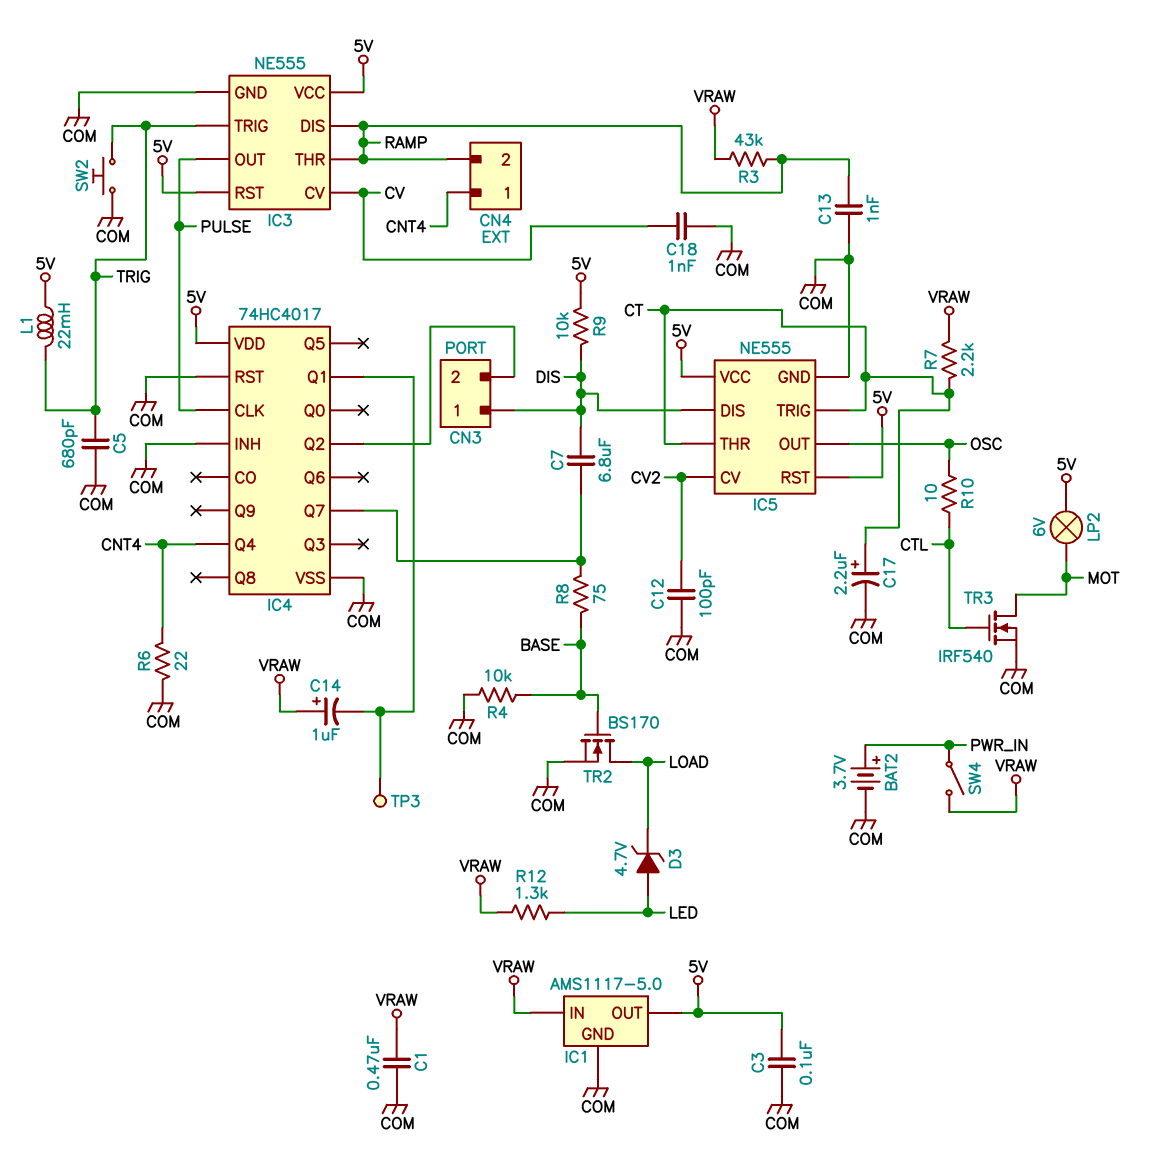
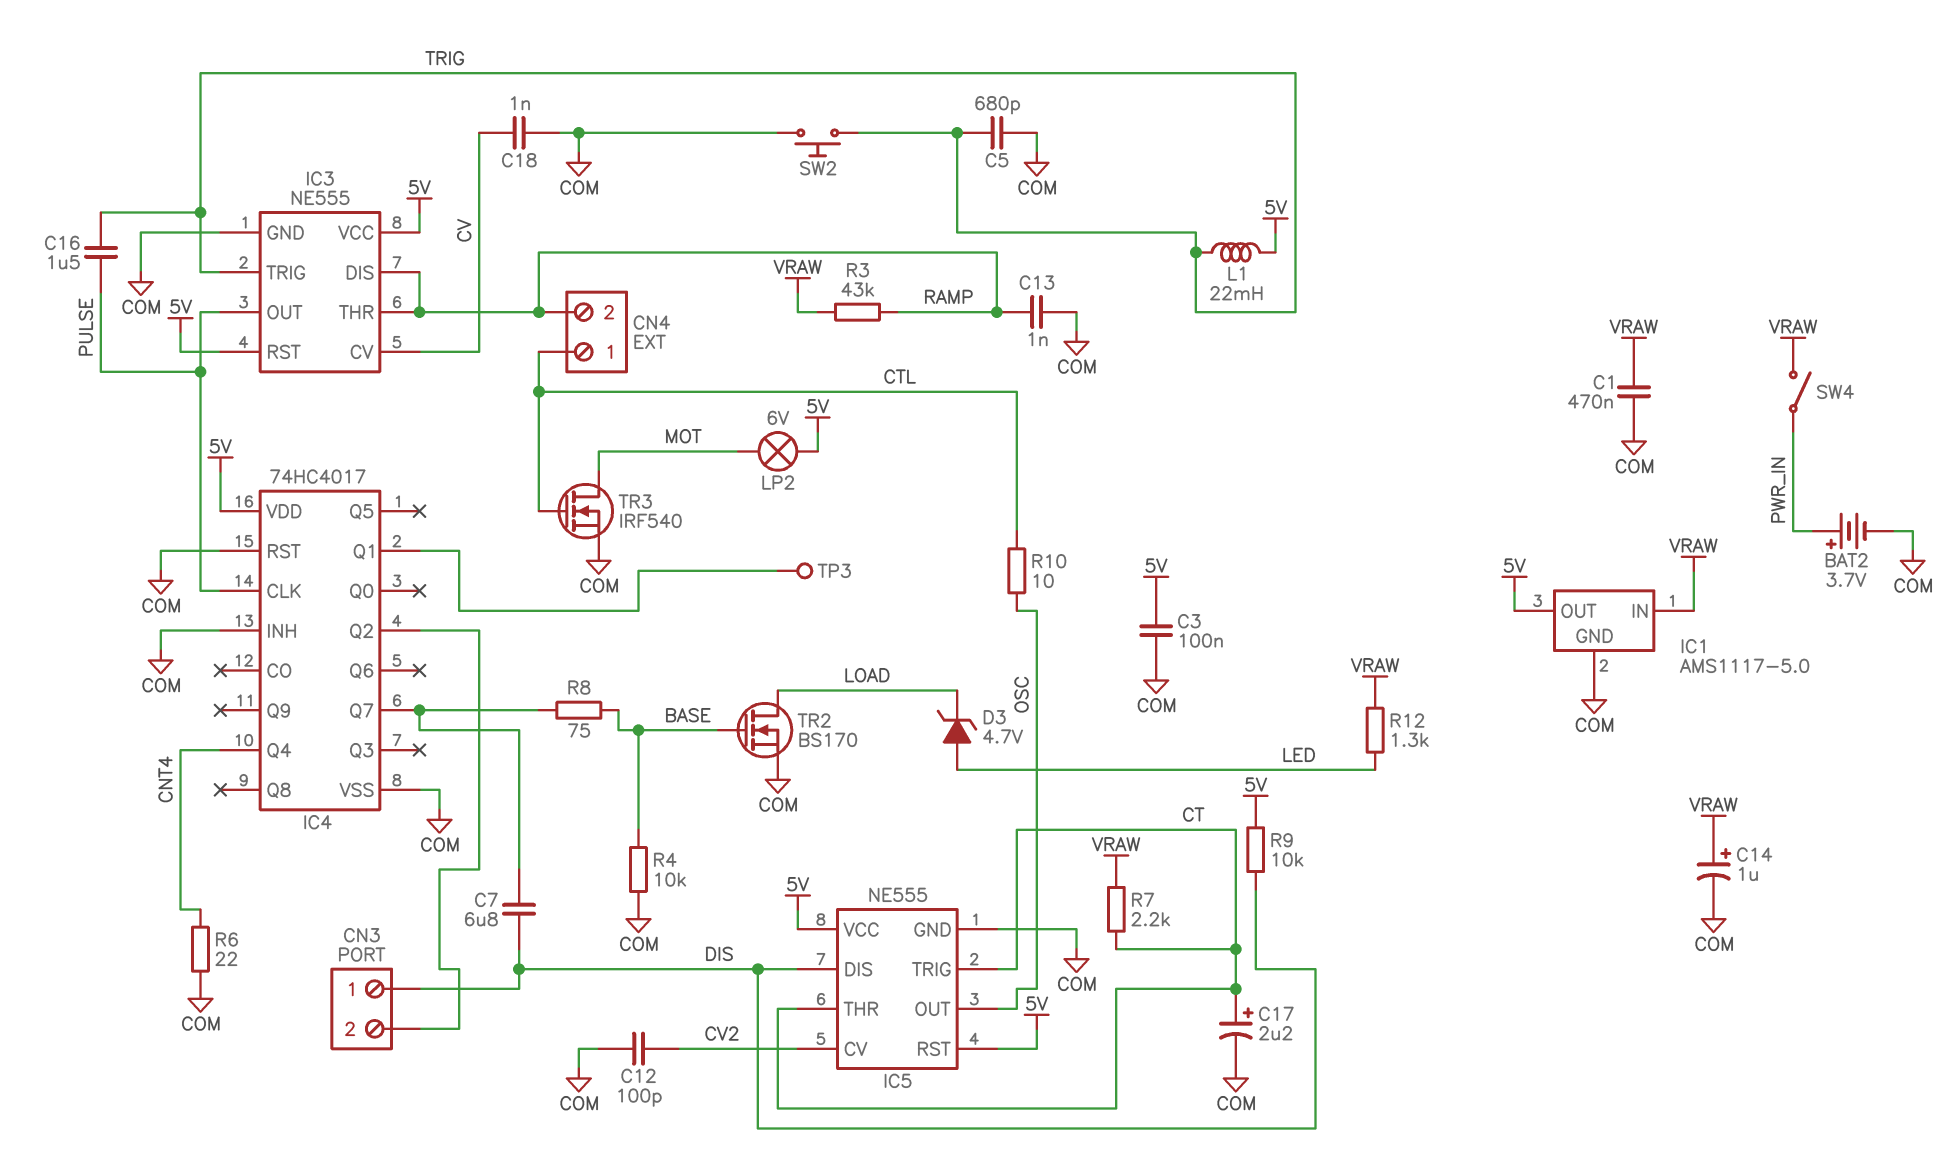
C14: 1uF (plus VRAW, minus IC4/Q1) -> 1uF (plus VRAW, minus COM)
C16: none -> 1.5uF (PULSE, TRIG)
CN4 pin 1: CNT4 -> CTL

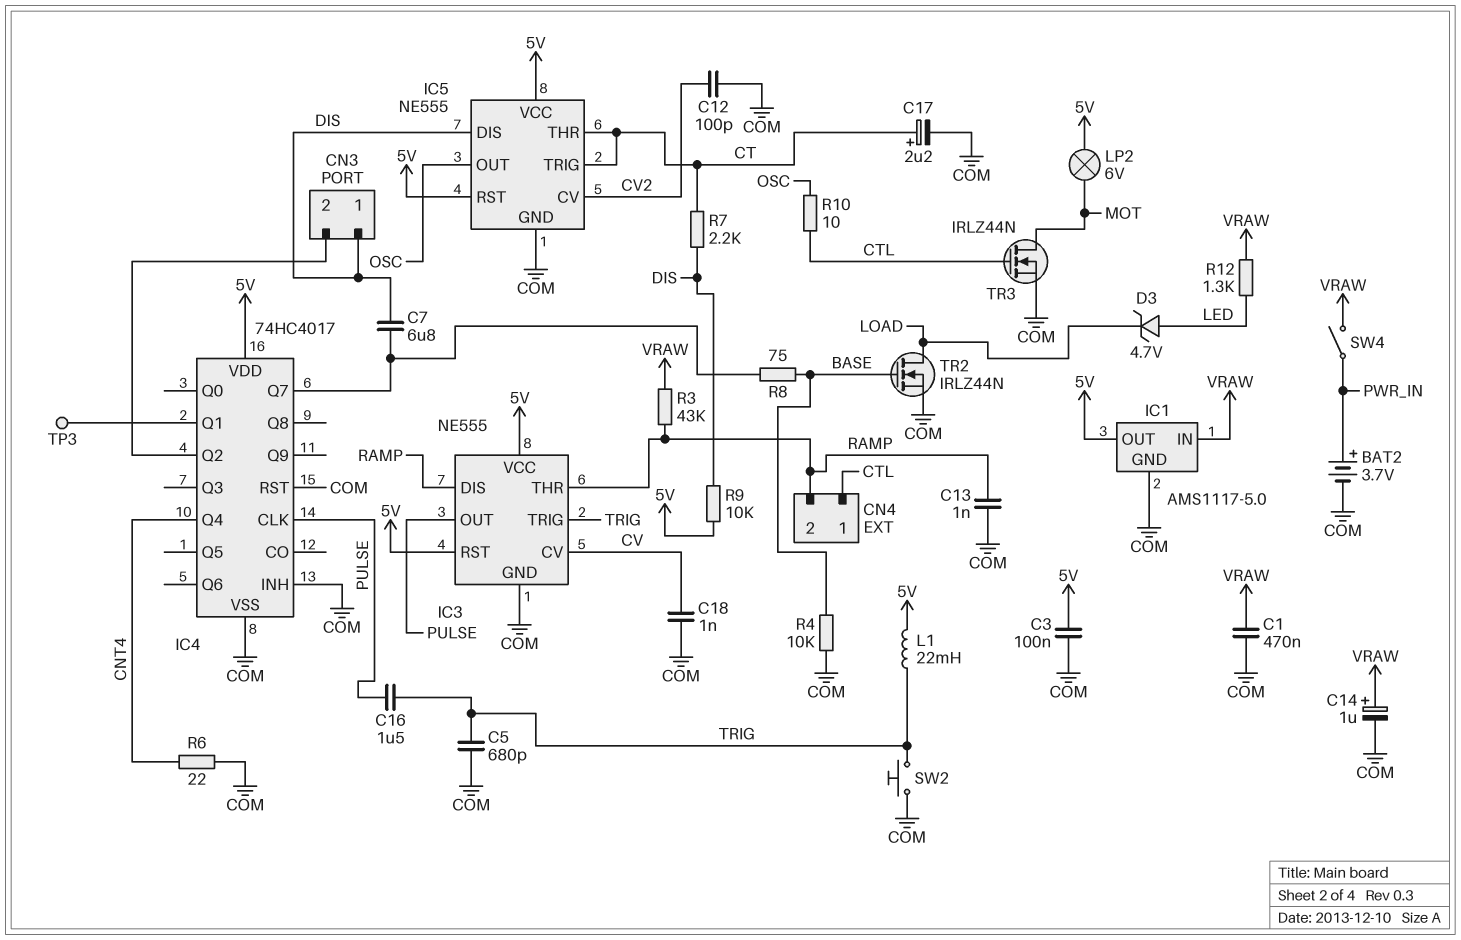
R7: 2.2k (CT, VRAW) -> 2.2k (CT, DIS)
TR2: NMOS BS170 (G BASE, D LOAD, S COM) -> NMOS IRLZ44N (G BASE, D LOAD, S COM)
TR3: NMOS IRF540 (G CTL, D MOT, S COM) -> NMOS IRLZ44N (G CTL, D MOT, S COM)

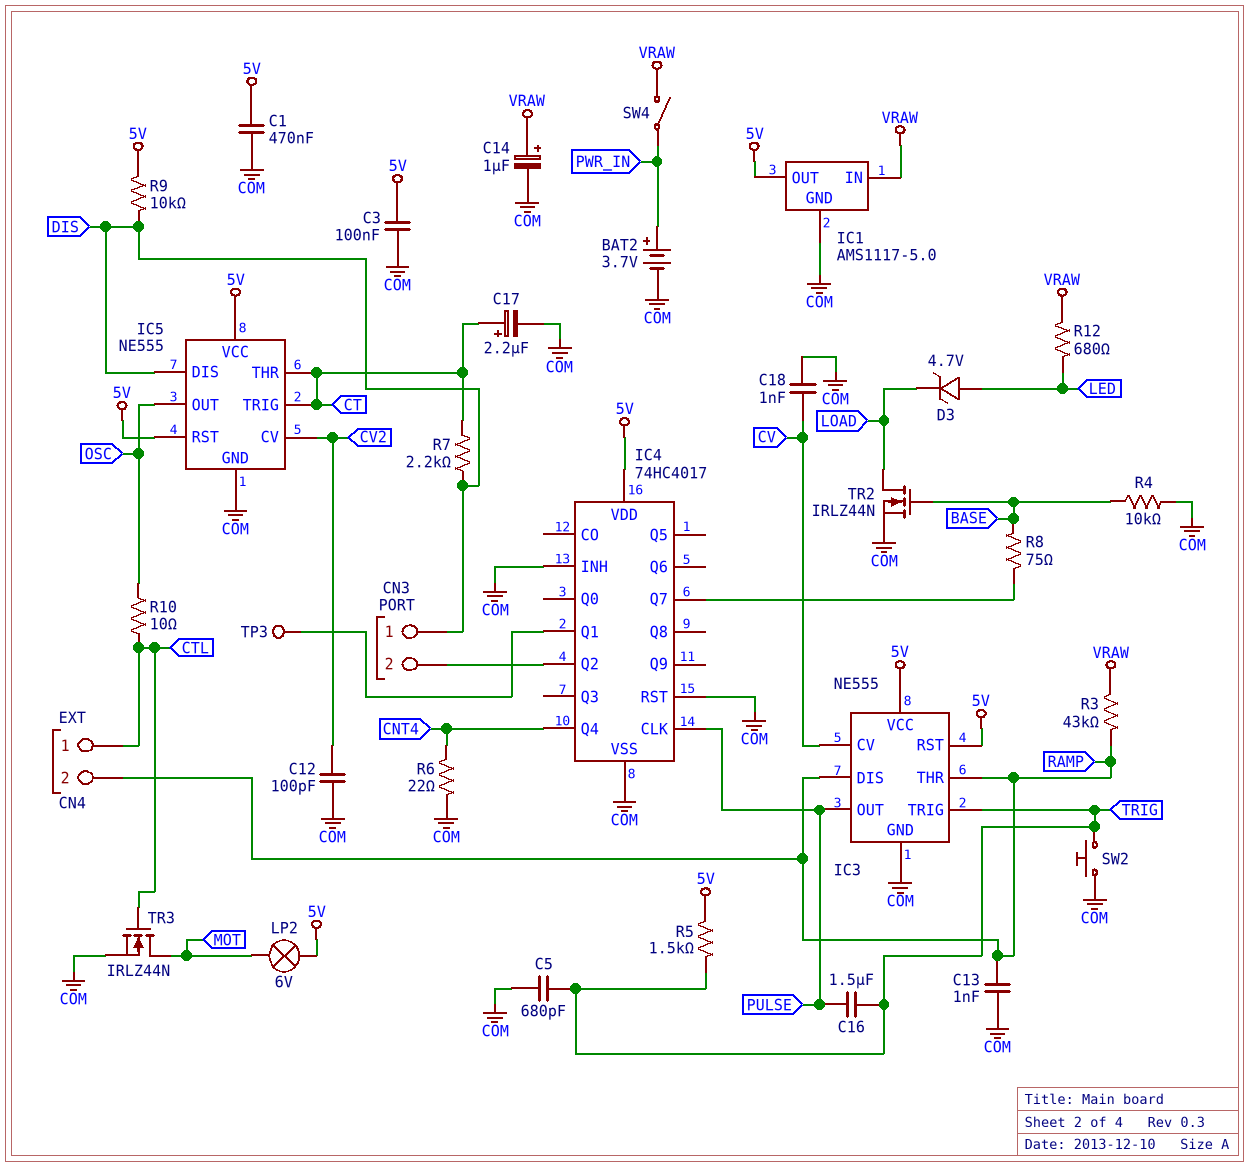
C1: 470nF (COM, VRAW) -> 470nF (5V, COM)
C7: 6.8uF (DIS, IC4/Q7) -> none
L1: 22mH (5V, TRIG) -> none
R5: none -> 1.5k (5V, TRIG)
R12: 1.3k (LED, VRAW) -> 680 (LED, VRAW)

